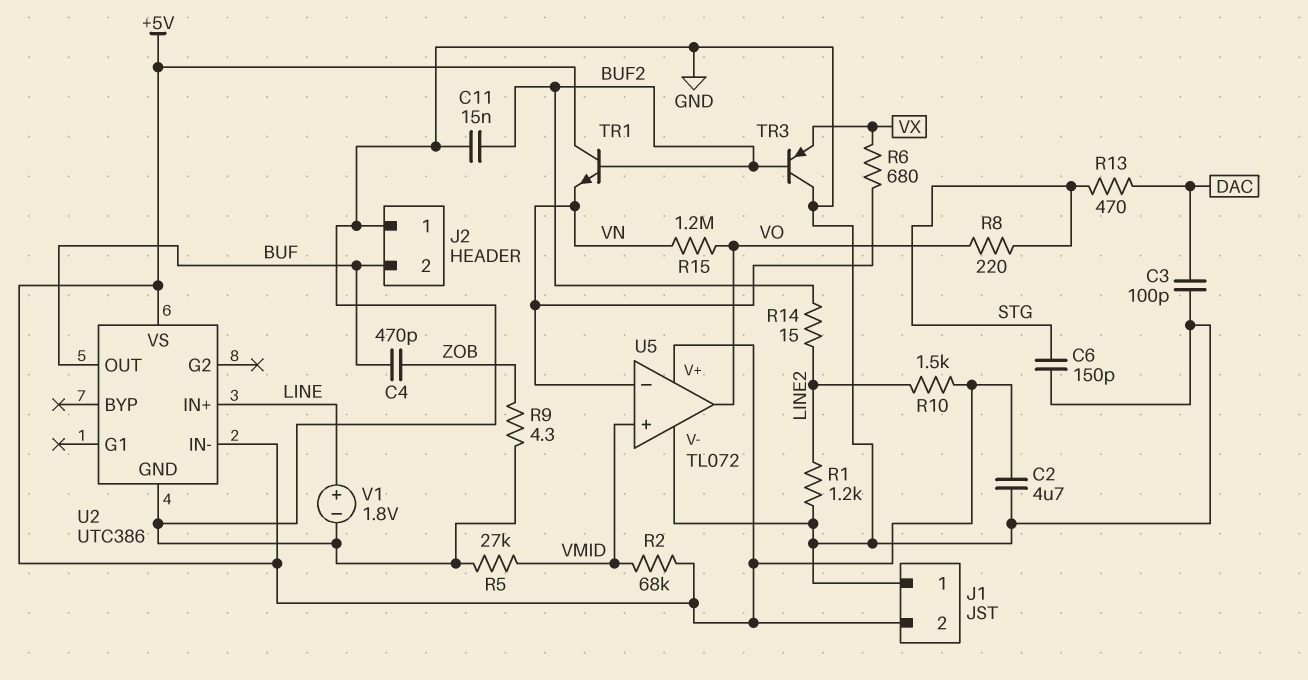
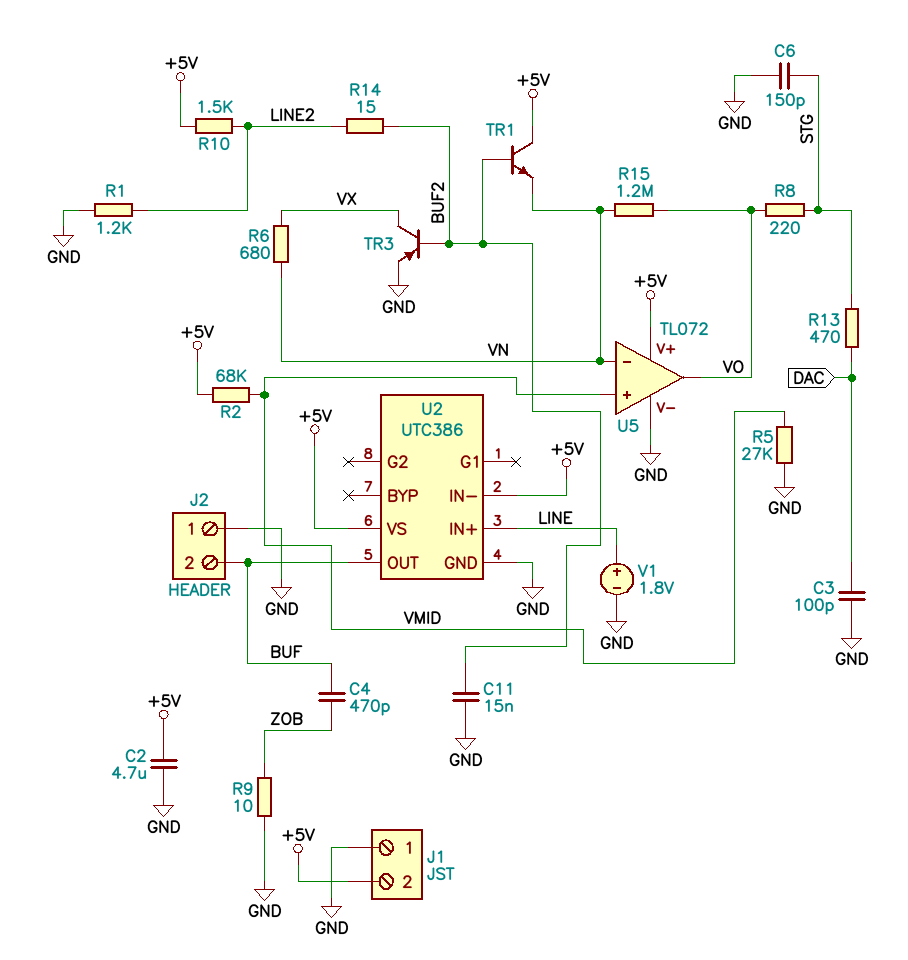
R9: 4.3 (GND, ZOB) -> 10 (GND, ZOB)
TR3: PNP (B BUF2, C GND, E VX) -> PNP (B BUF2, C VX, E GND)

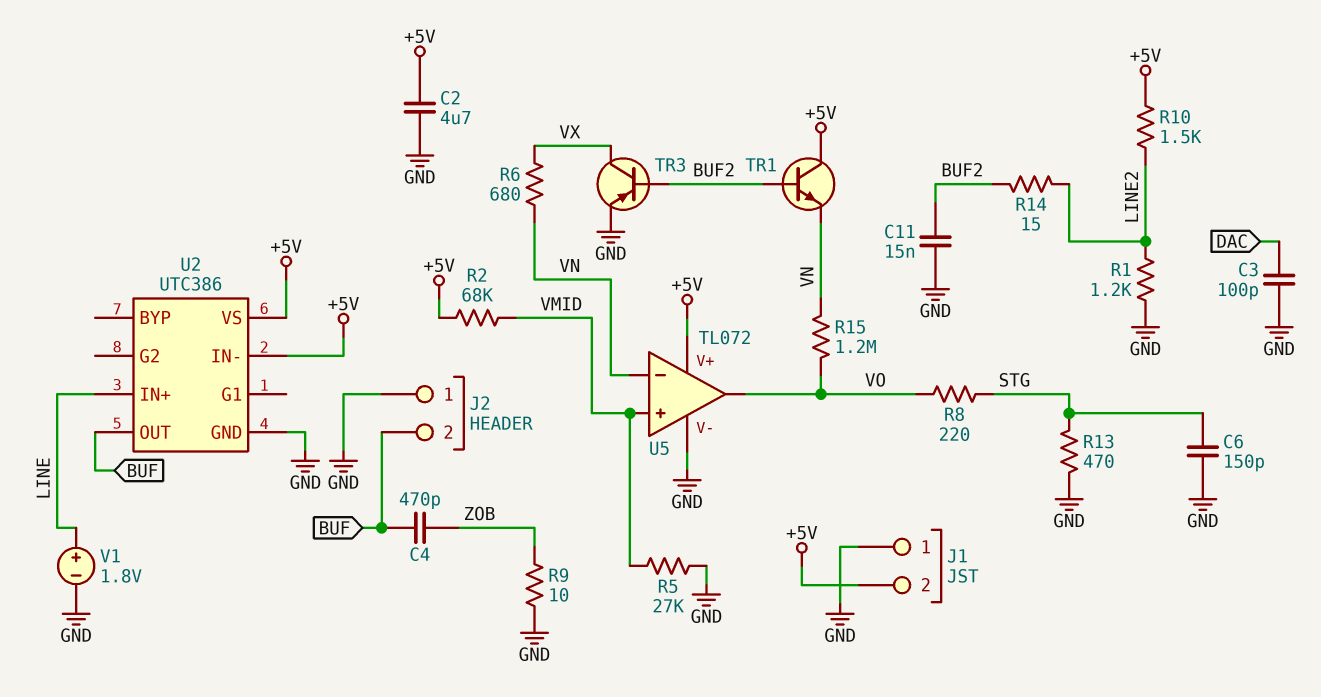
R13: 470 (DAC, STG) -> 470 (GND, STG)

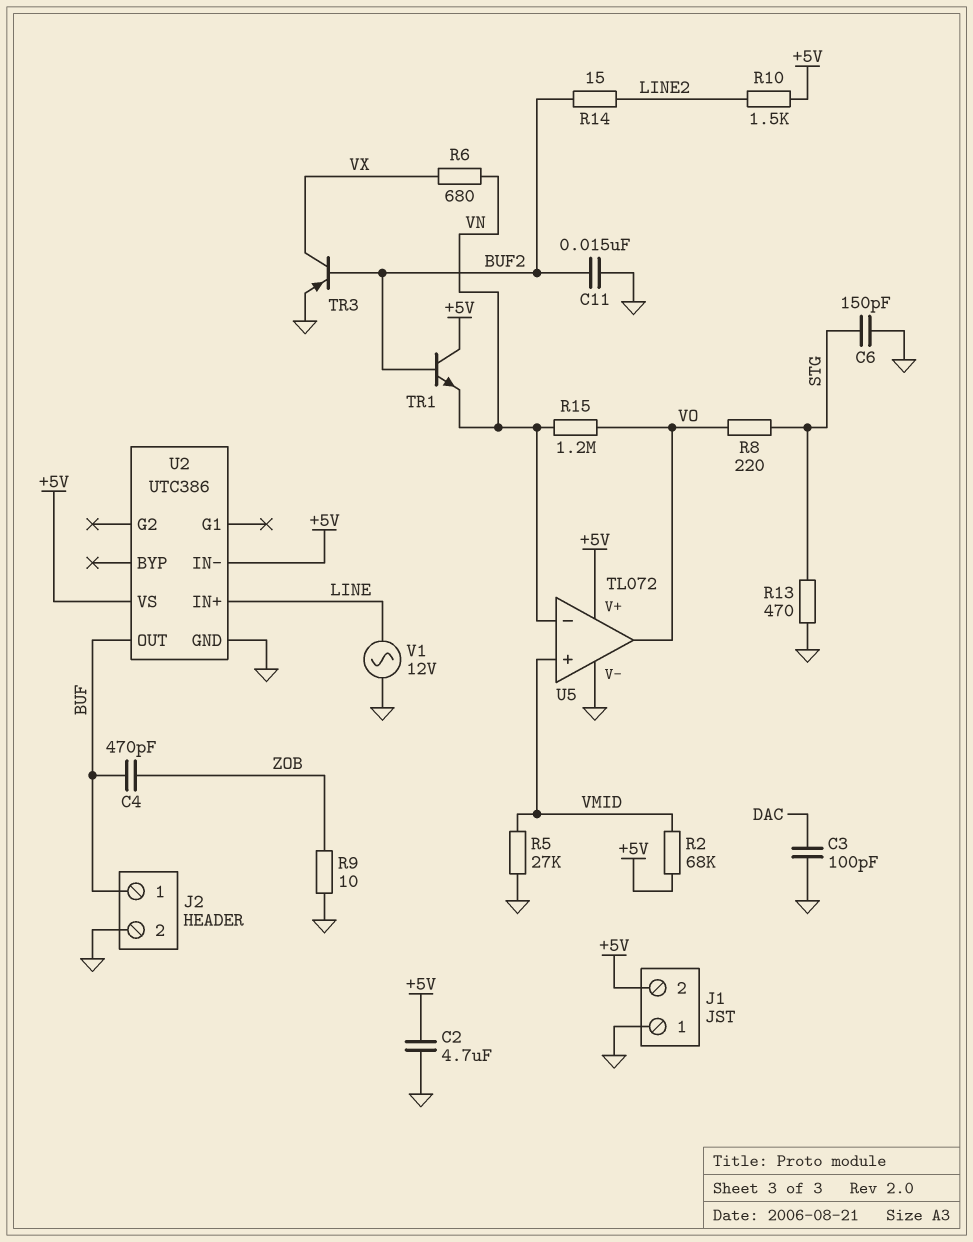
J2 pin 1: GND -> BUF
J2 pin 2: BUF -> GND
R1: 1.2k (GND, LINE2) -> none
V1: 1.8V (plus LINE, minus GND) -> AC 12V (GND, LINE)

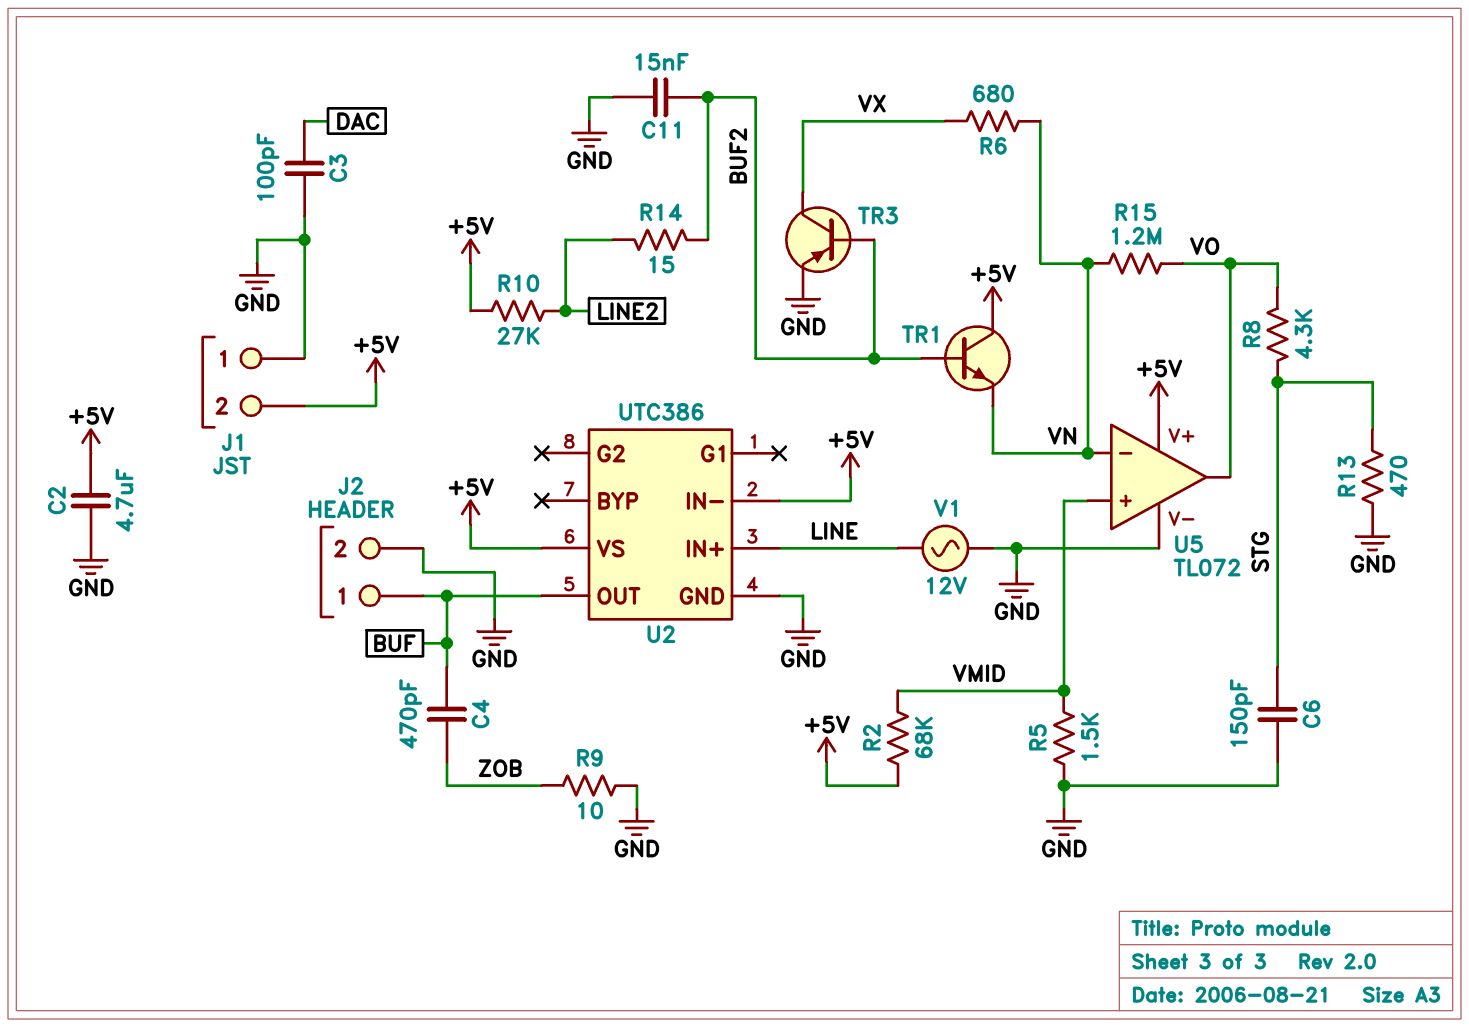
R5: 27k (GND, VMID) -> 1.5k (GND, VMID)
R8: 220 (STG, VO) -> 4.3k (STG, VO)
R10: 1.5k (+5V, LINE2) -> 27k (+5V, LINE2)

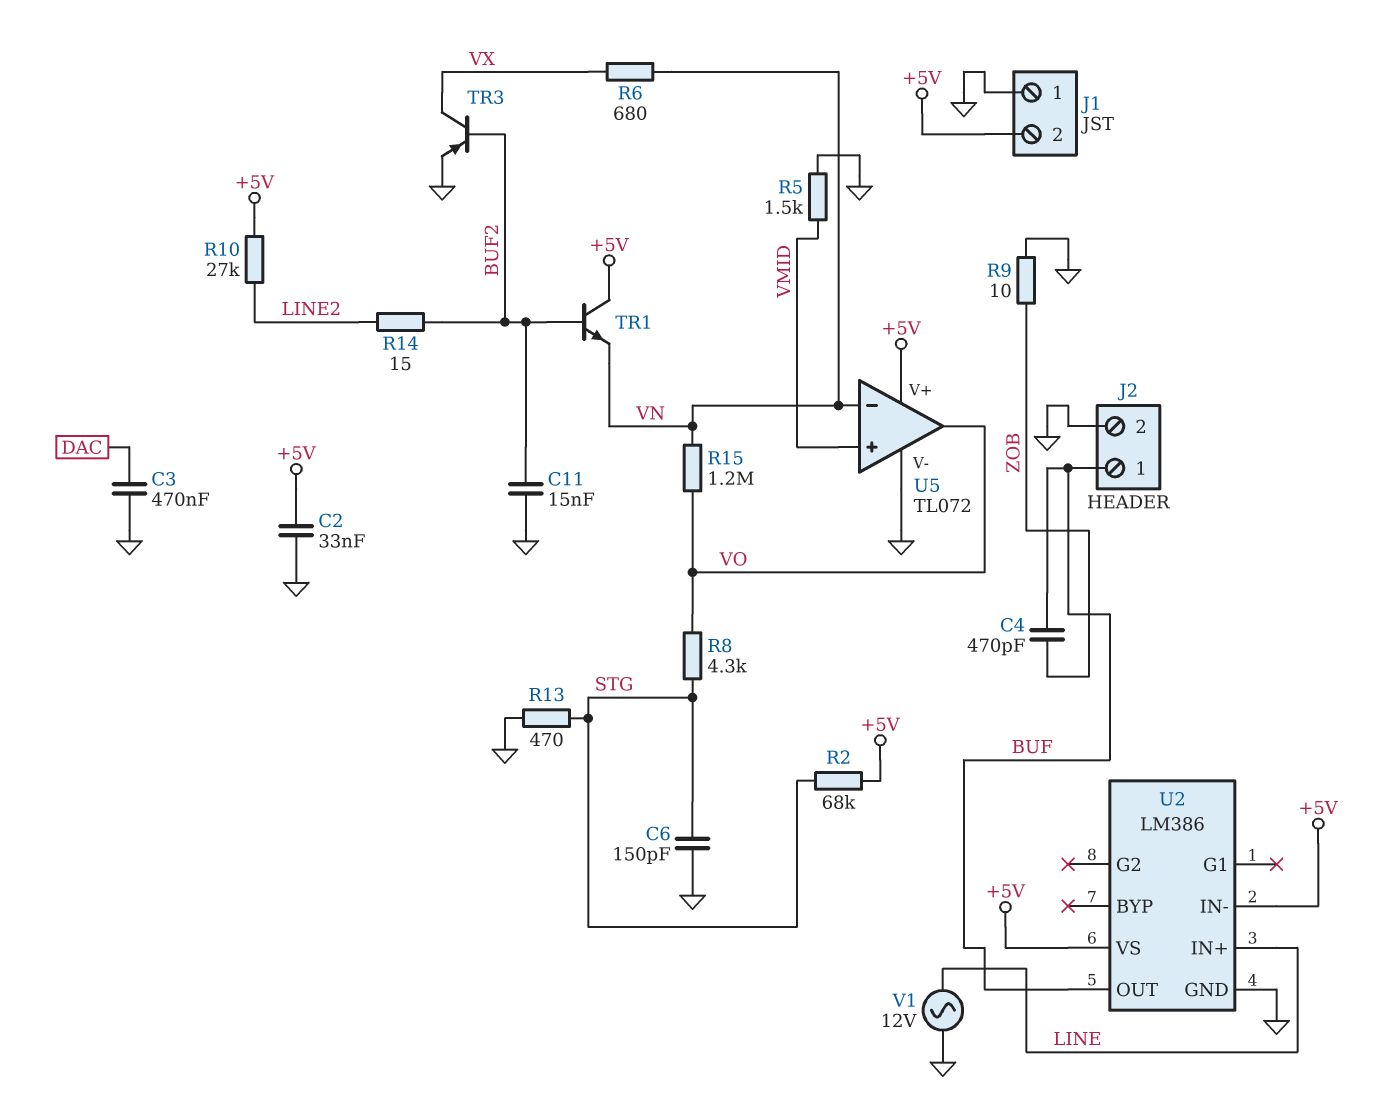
C2: 4.7uF (+5V, GND) -> 33nF (+5V, GND)
C3: 100pF (DAC, GND) -> 470nF (DAC, GND)
R2: 68k (+5V, VMID) -> 68k (+5V, STG)
U2: UTC386 -> LM386

